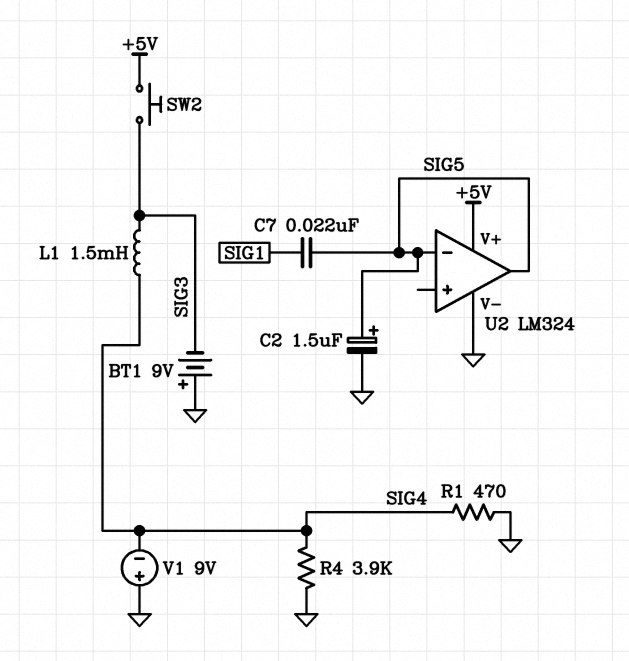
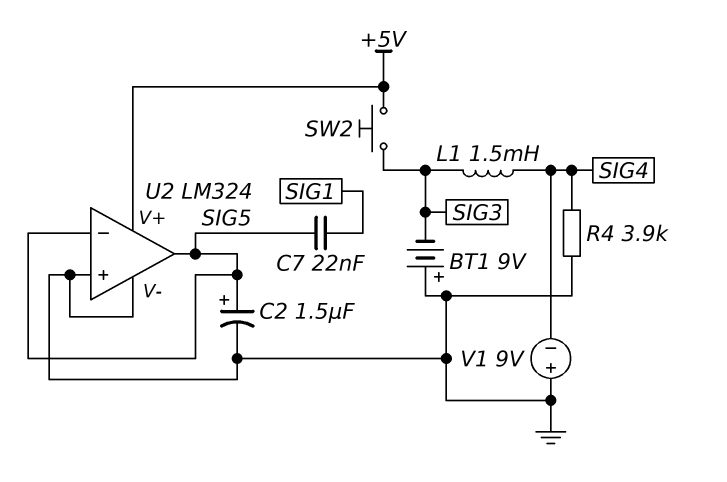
R1: 470 (GND, SIG4) -> none
U2 pin in+: none -> GND

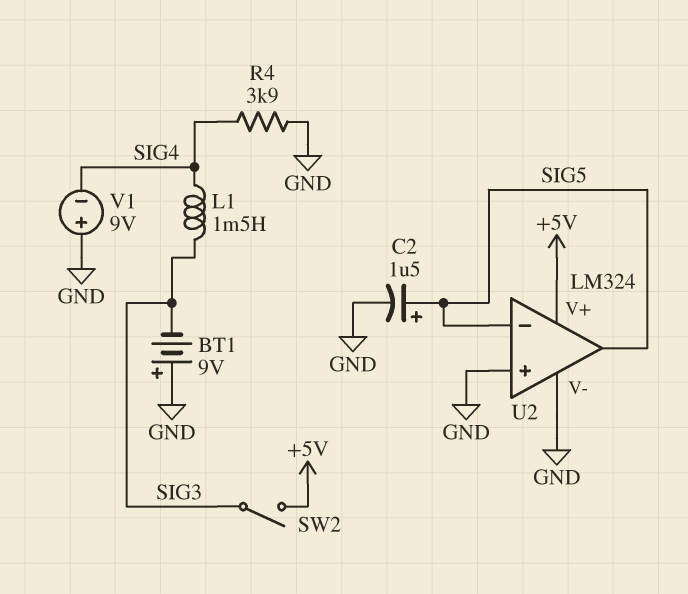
C7: 22nF (SIG1, SIG5) -> none
SW2: button (+5V, SIG3) -> switch (+5V, SIG3)

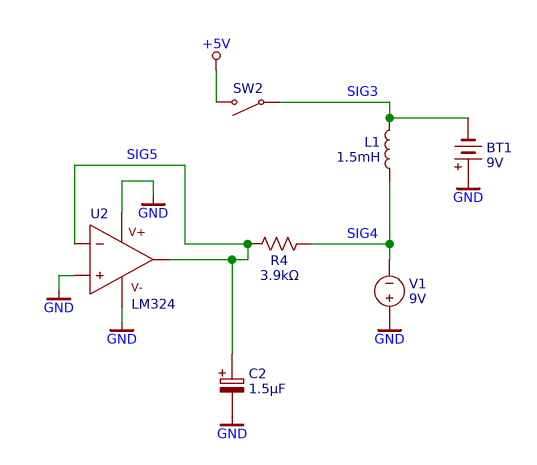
R4: 3.9k (GND, SIG4) -> 3.9k (SIG4, SIG5)
U2 pin V+: +5V -> GND

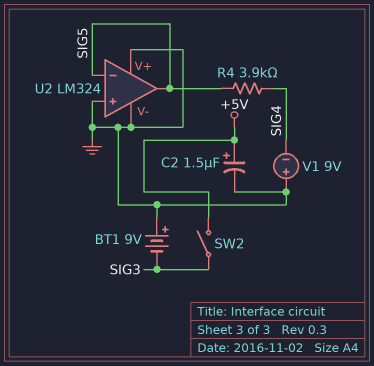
C2: 1.5uF (plus SIG5, minus GND) -> 1.5uF (plus +5V, minus GND)
L1: 1.5mH (SIG3, SIG4) -> none

